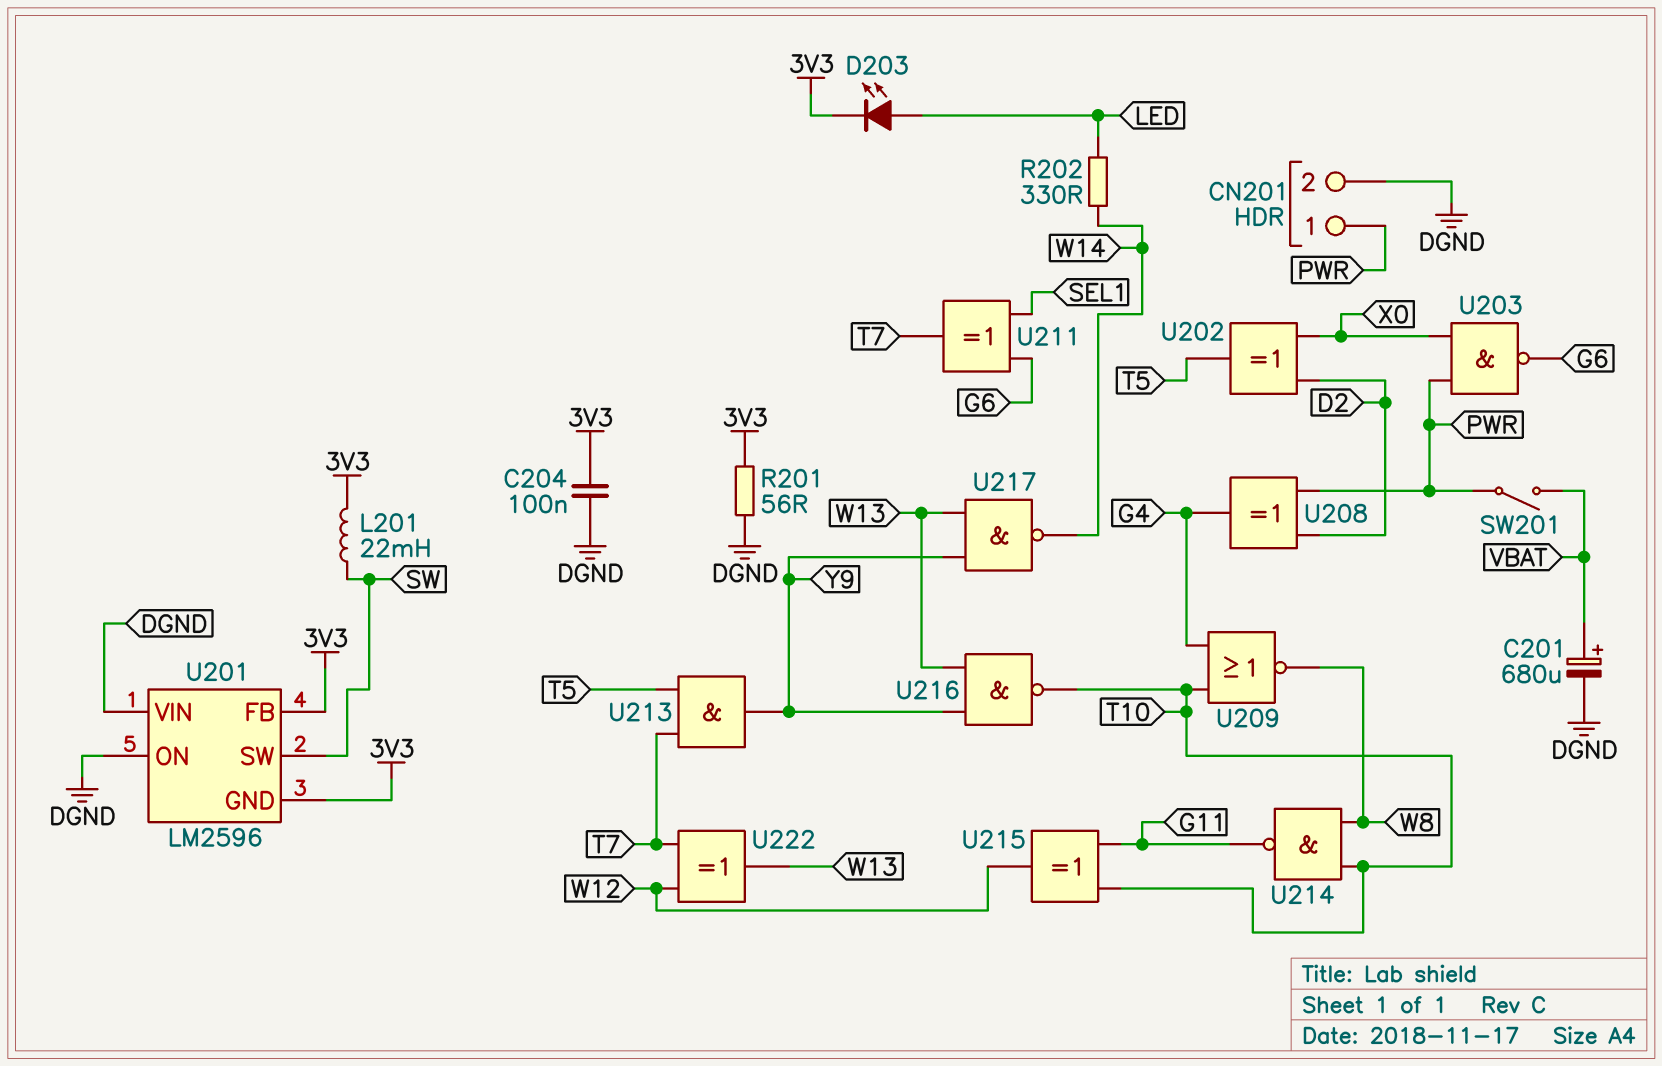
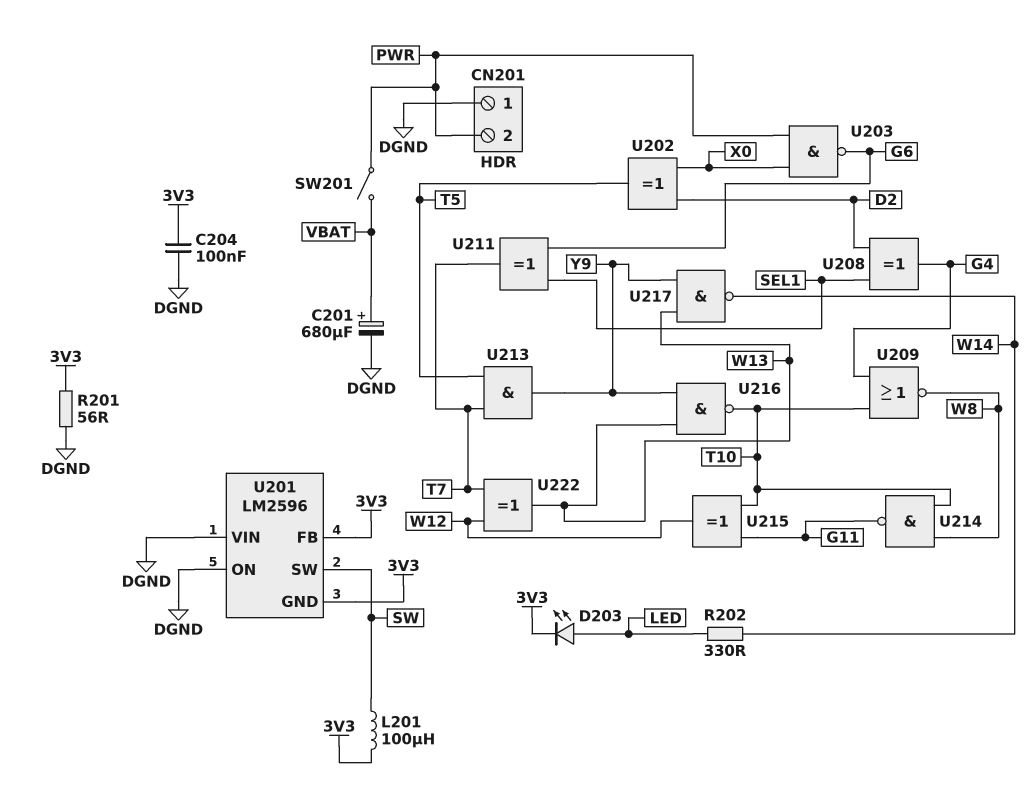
CN201 pin 1: PWR -> DGND
CN201 pin 2: DGND -> PWR
L201: 22mH (3V3, SW) -> 100uH (3V3, SW)
U208: XOR (in D2, in PWR, out G4) -> XOR (in D2, in SEL1, out G4)

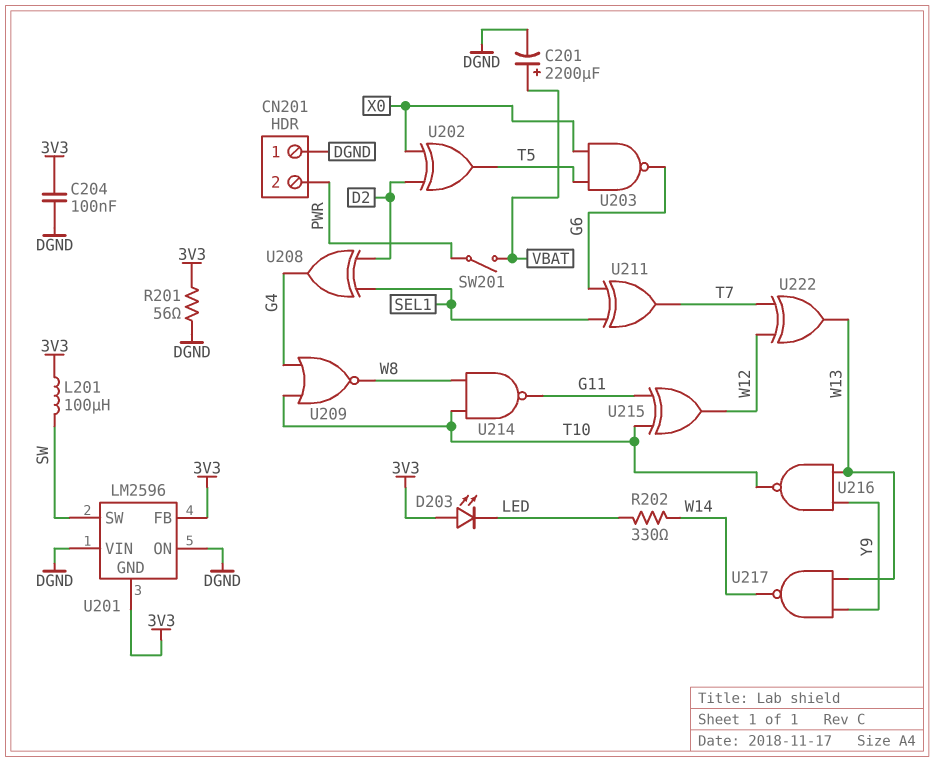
C201: 680uF (plus VBAT, minus DGND) -> 2200uF (plus VBAT, minus DGND)
D203: LED (A LED, K 3V3) -> LED (A 3V3, K LED)
U203: NAND (in PWR, in X0, out G6) -> NAND (in T5, in X0, out G6)
U213: AND (in T5, in T7, out Y9) -> none

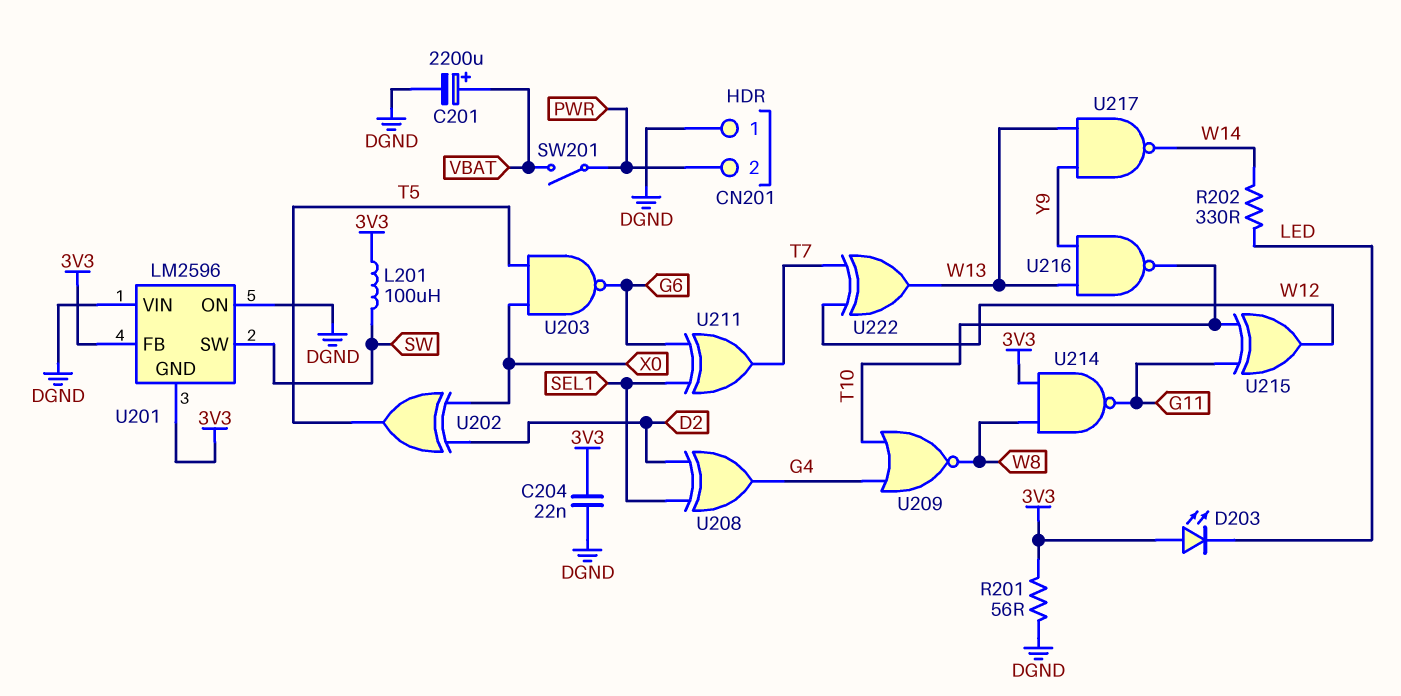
C204: 100nF (3V3, DGND) -> 22nF (3V3, DGND)
U214: NAND (in T10, in W8, out G11) -> NAND (in 3V3, in W8, out G11)

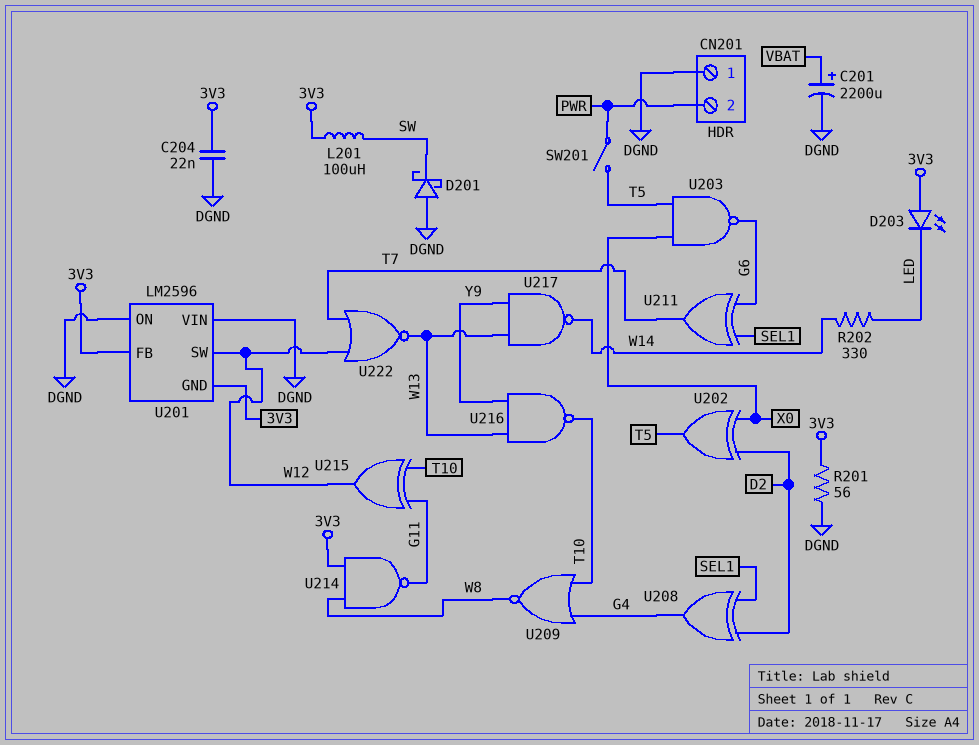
D201: none -> schottky (A DGND, K SW)
SW201: switch (PWR, VBAT) -> switch (PWR, T5)
U201 pin SW: SW -> W12
U222: XOR (in T7, in W12, out W13) -> NOR (in T7, in W12, out W13)

